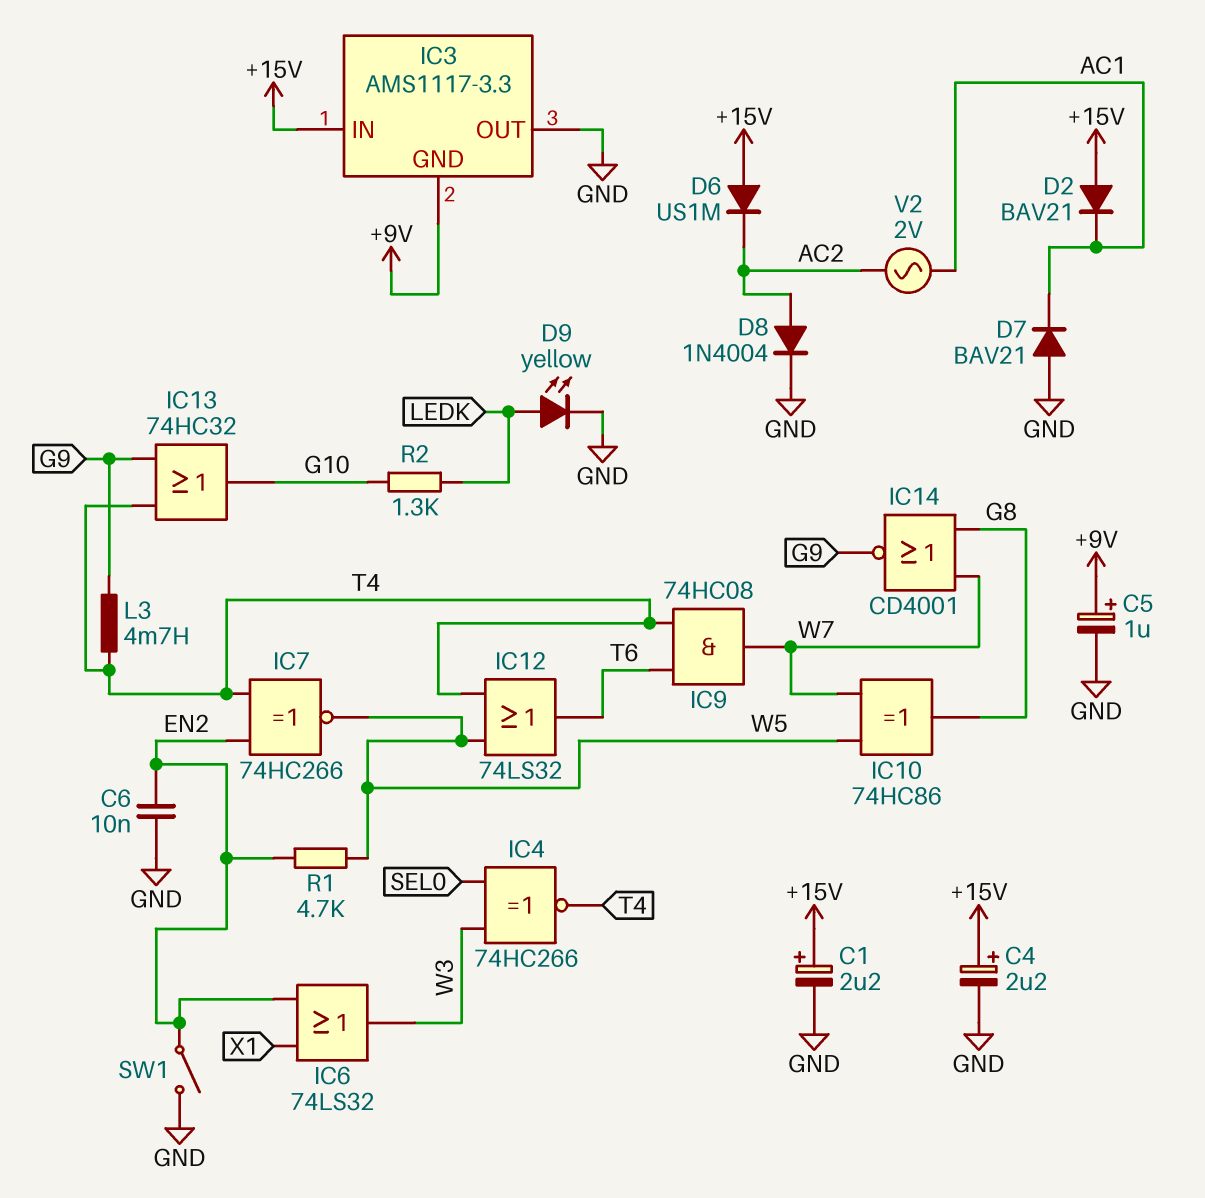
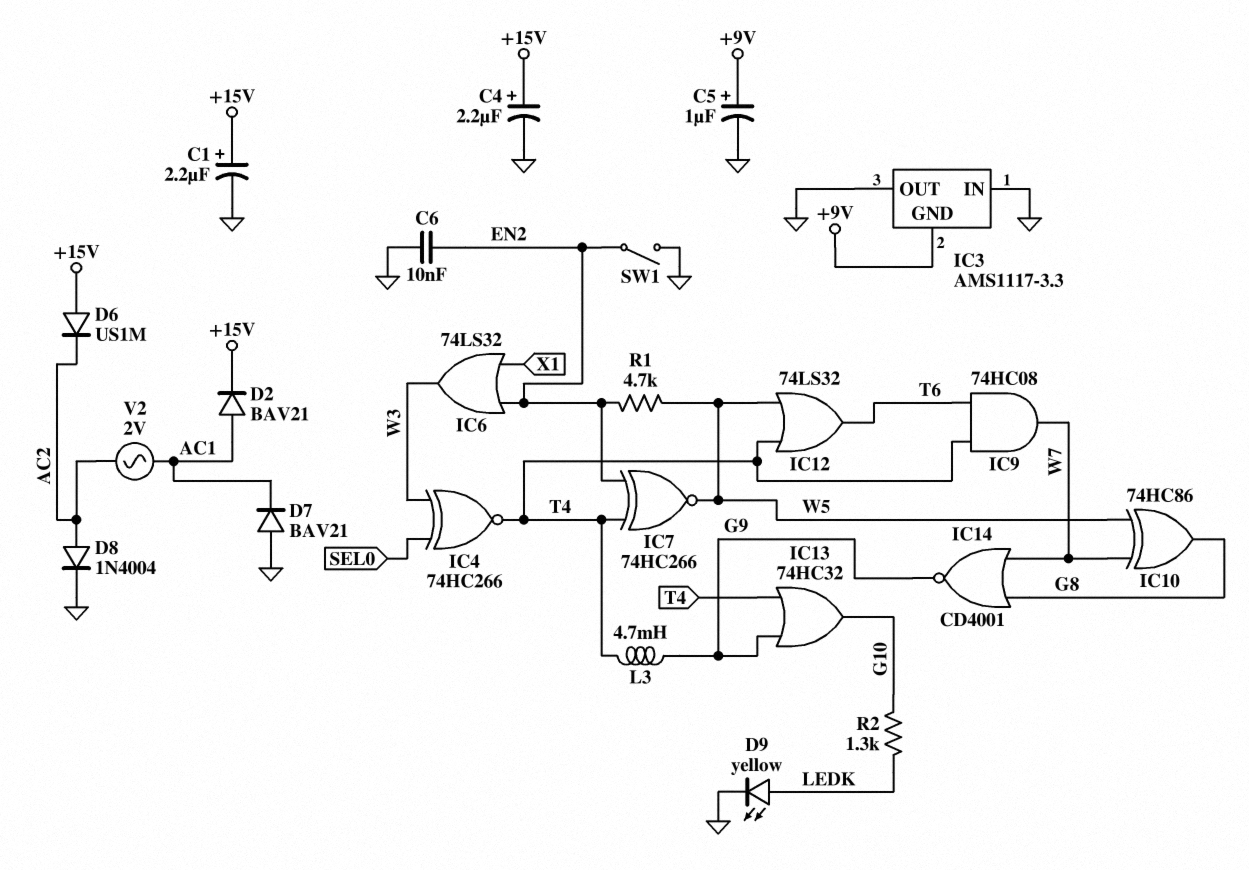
D2: diode BAV21 (A +15V, K AC1) -> diode BAV21 (A AC1, K +15V)
IC3 pin IN: +15V -> GND

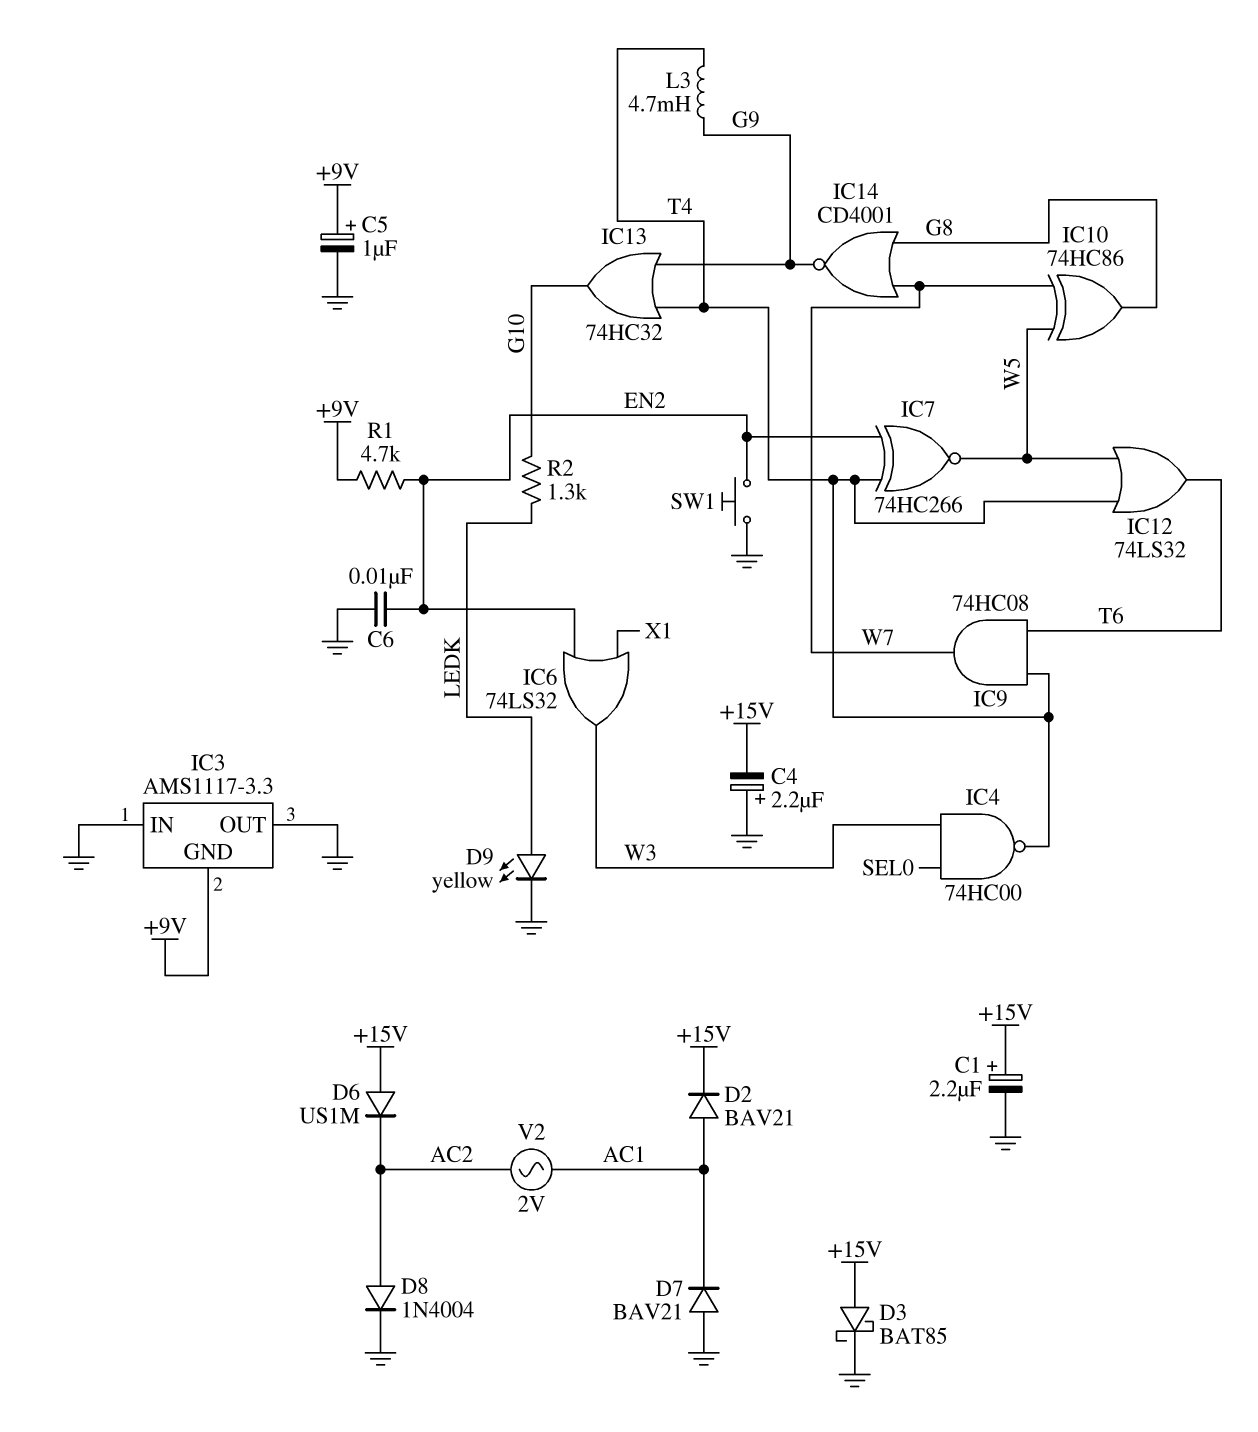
C4: 2.2uF (plus +15V, minus GND) -> 2.2uF (plus GND, minus +15V)
D3: none -> schottky BAT85 (A +15V, K GND)
IC4: XNOR 74HC266 (in SEL0, in W3, out T4) -> NAND 74HC00 (in SEL0, in W3, out T4)
R1: 4.7k (EN2, W5) -> 4.7k (+9V, EN2)
SW1: switch (EN2, GND) -> button (EN2, GND)

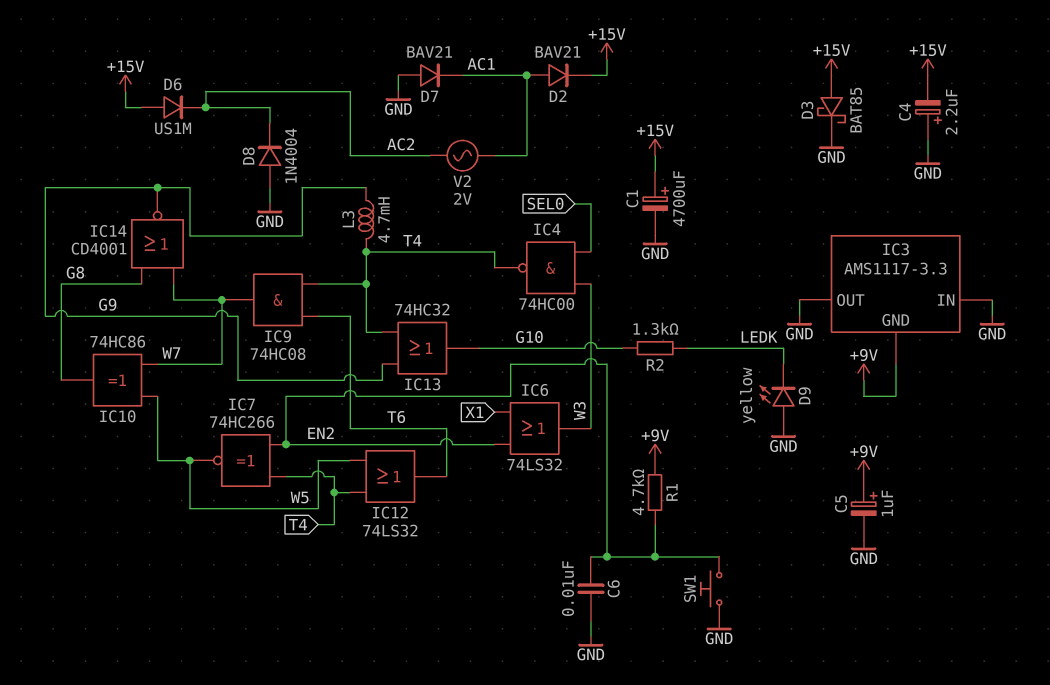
C1: 2.2uF (plus +15V, minus GND) -> 4700uF (plus +15V, minus GND)
D8: diode 1N4004 (A AC2, K GND) -> diode 1N4004 (A GND, K AC2)
D9: LED yellow (A LEDK, K GND) -> LED yellow (A GND, K LEDK)

